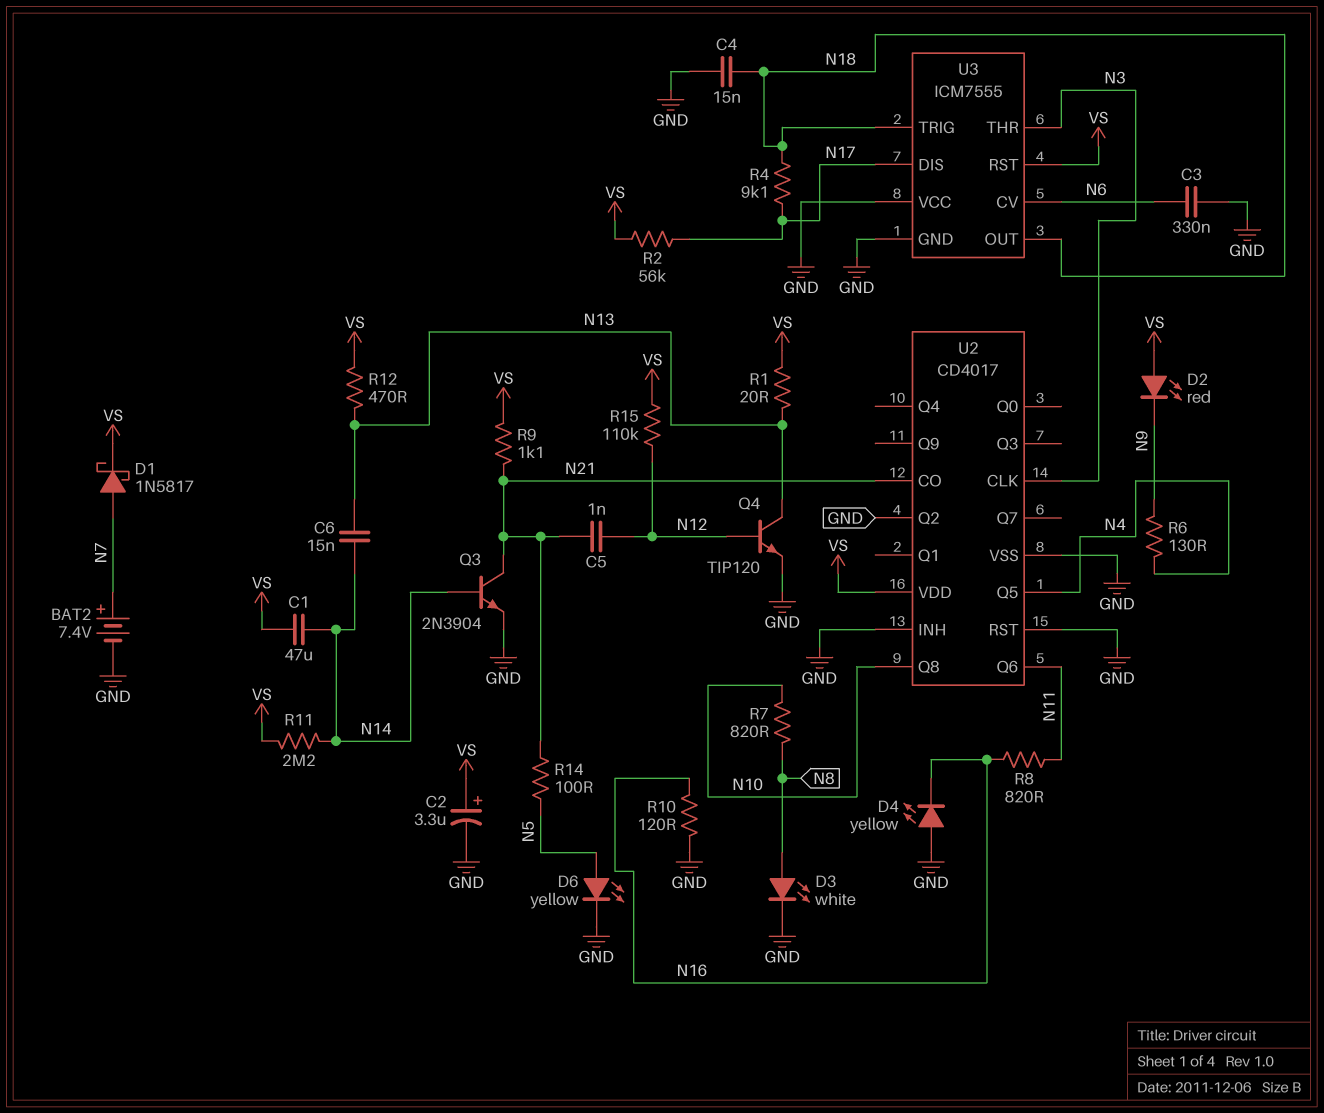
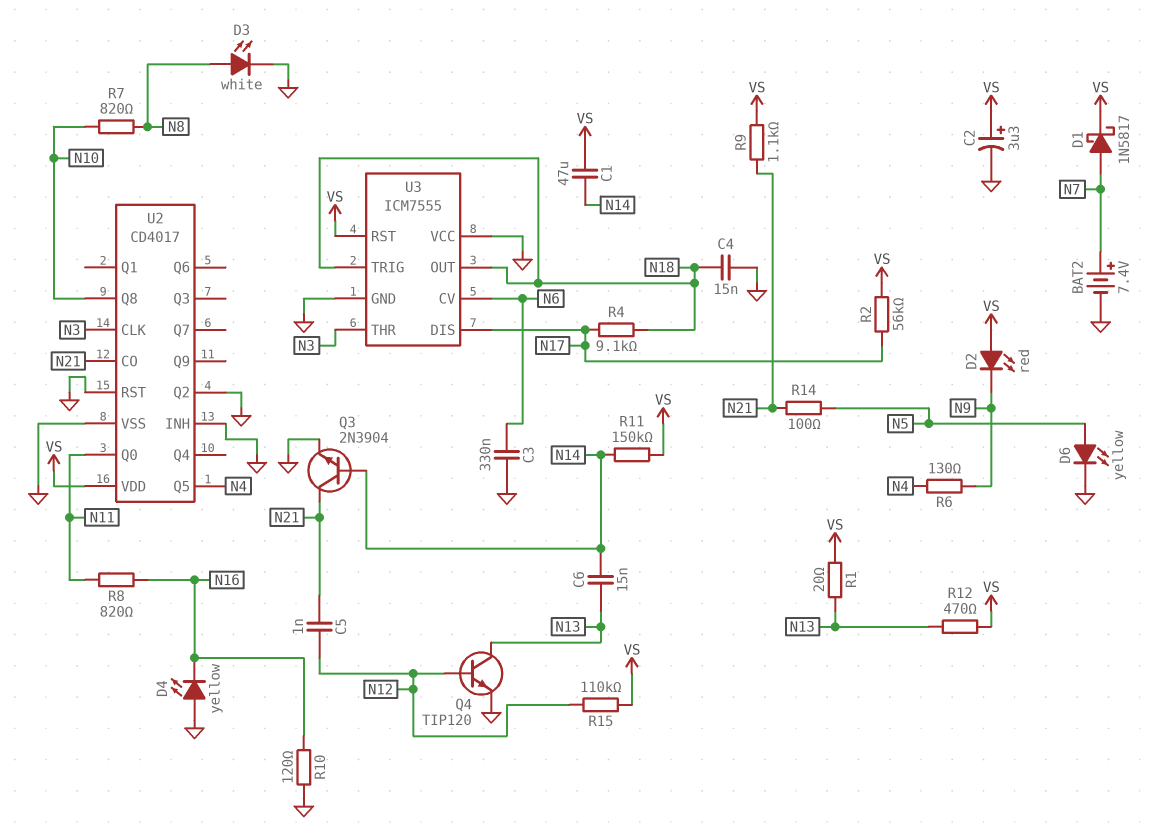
R11: 2.2M (N14, VS) -> 150k (N14, VS)
U2 pin Q0: none -> N11
U2 pin Q6: N11 -> none

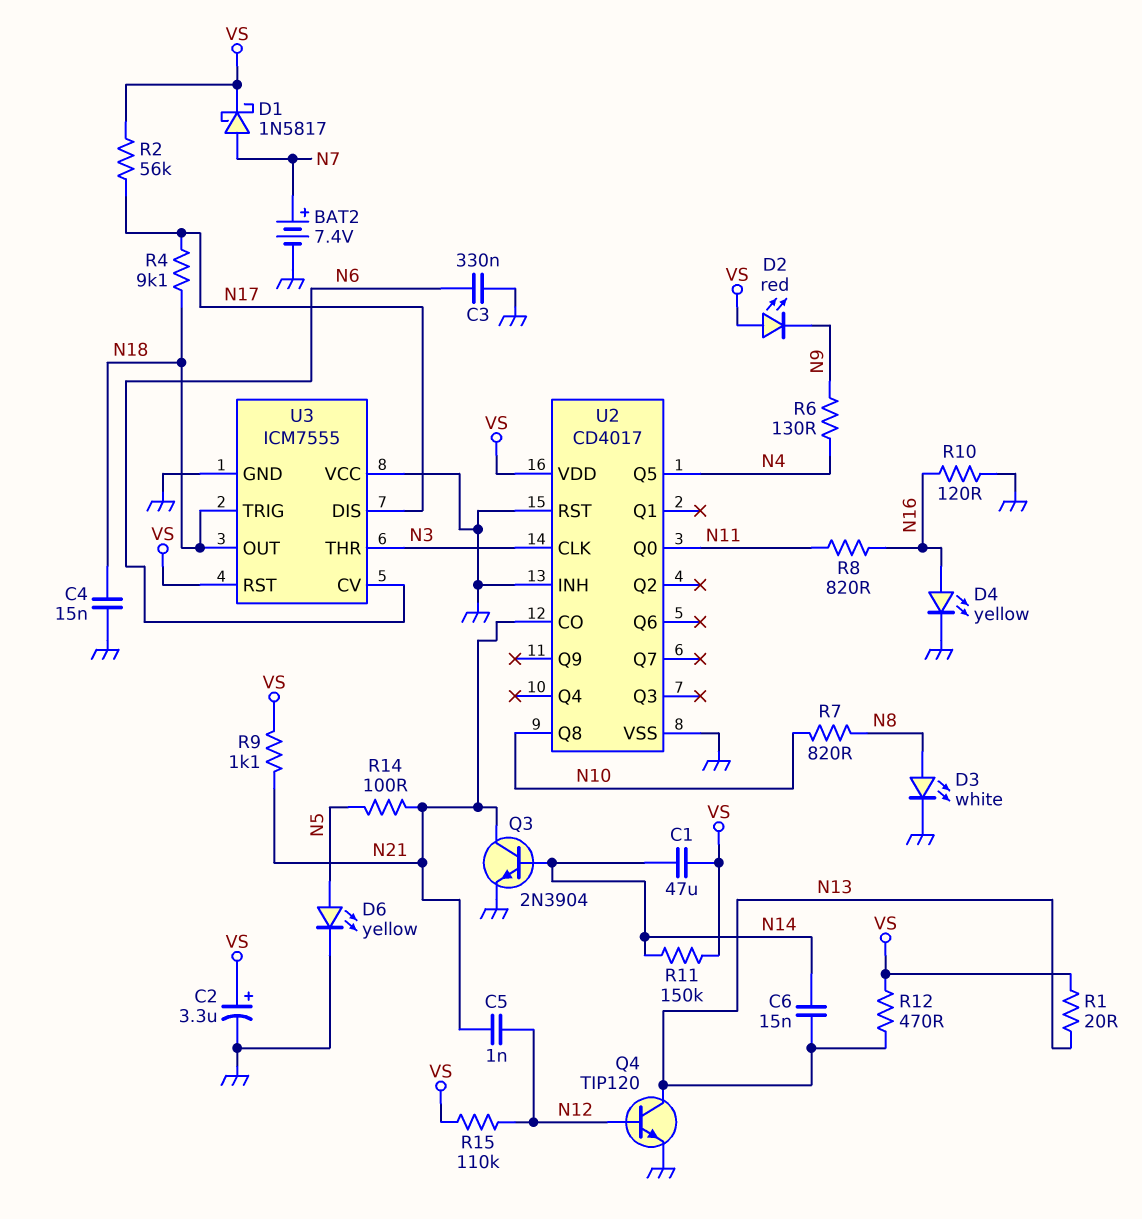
D4: LED yellow (A GND, K N16) -> LED yellow (A N16, K GND)
U2 pin Q2: GND -> none

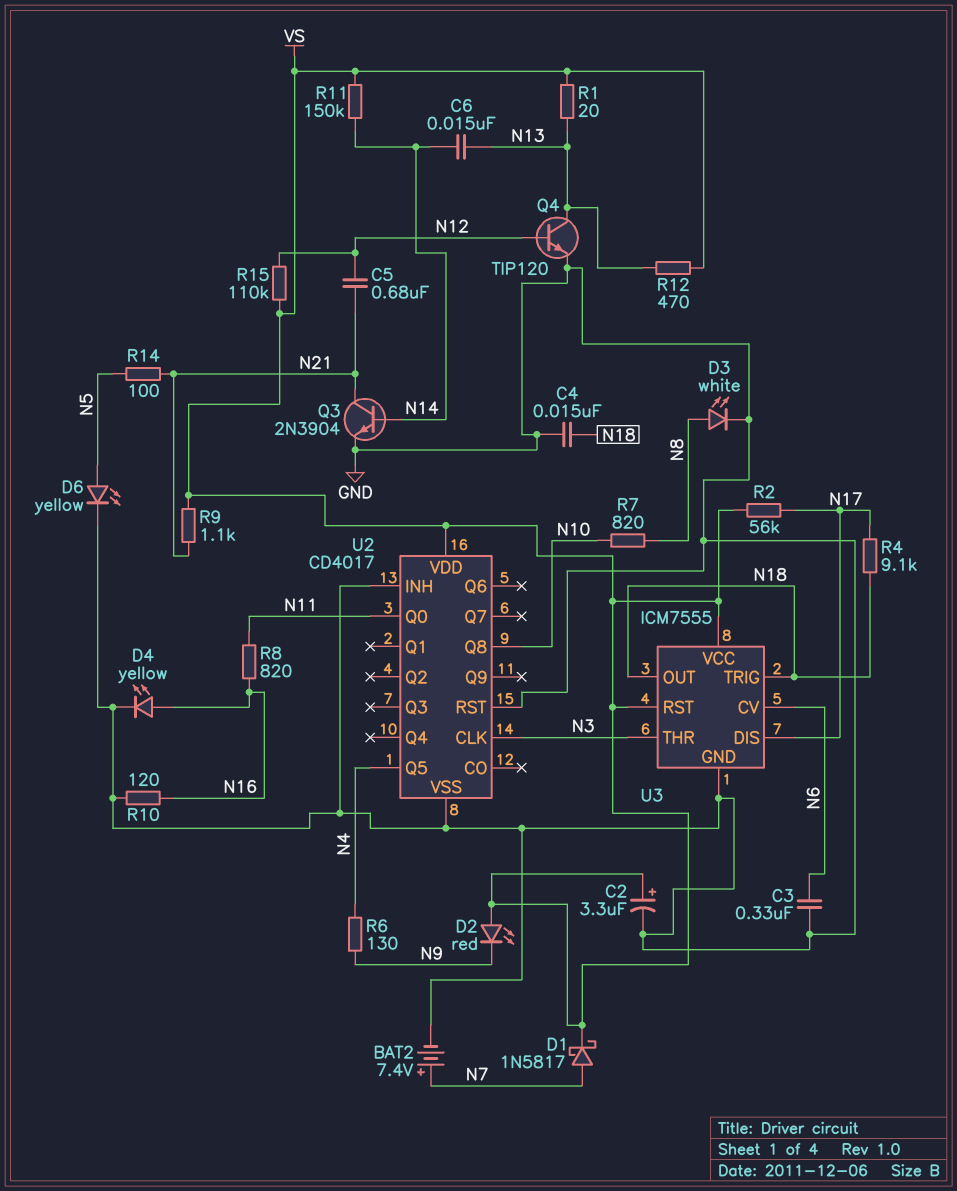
C1: 47uF (N14, VS) -> none
C5: 1nF (N12, N21) -> 680nF (N12, N21)
U2 pin CO: N21 -> none
U3 pin VCC: GND -> VS

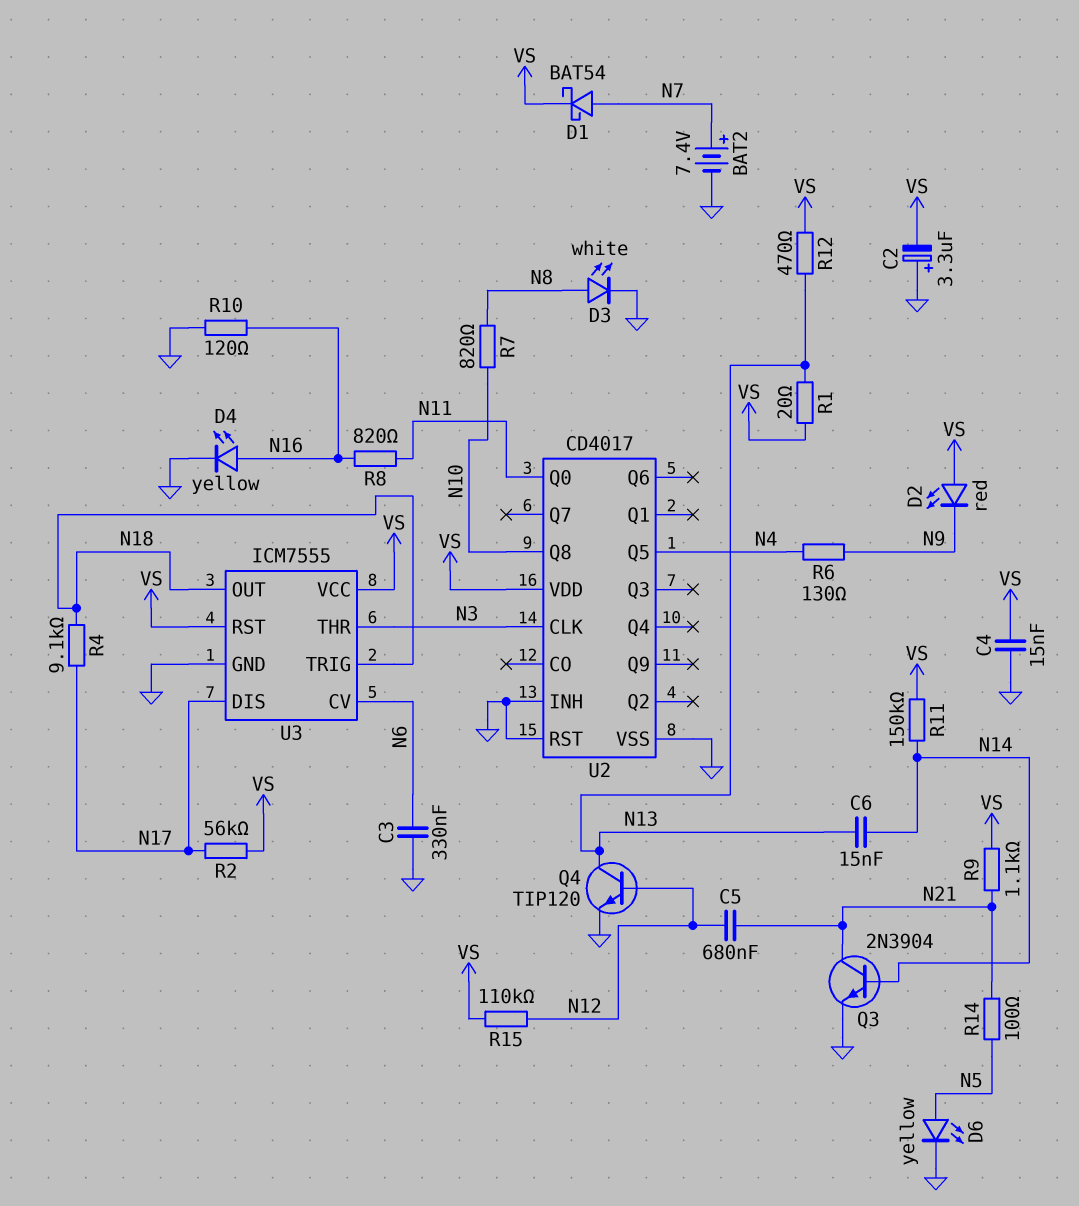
C2: 3.3uF (plus VS, minus GND) -> 3.3uF (plus GND, minus VS)
C4: 15nF (GND, N18) -> 15nF (GND, VS)
D1: schottky 1N5817 (A N7, K VS) -> schottky BAT54 (A N7, K VS)

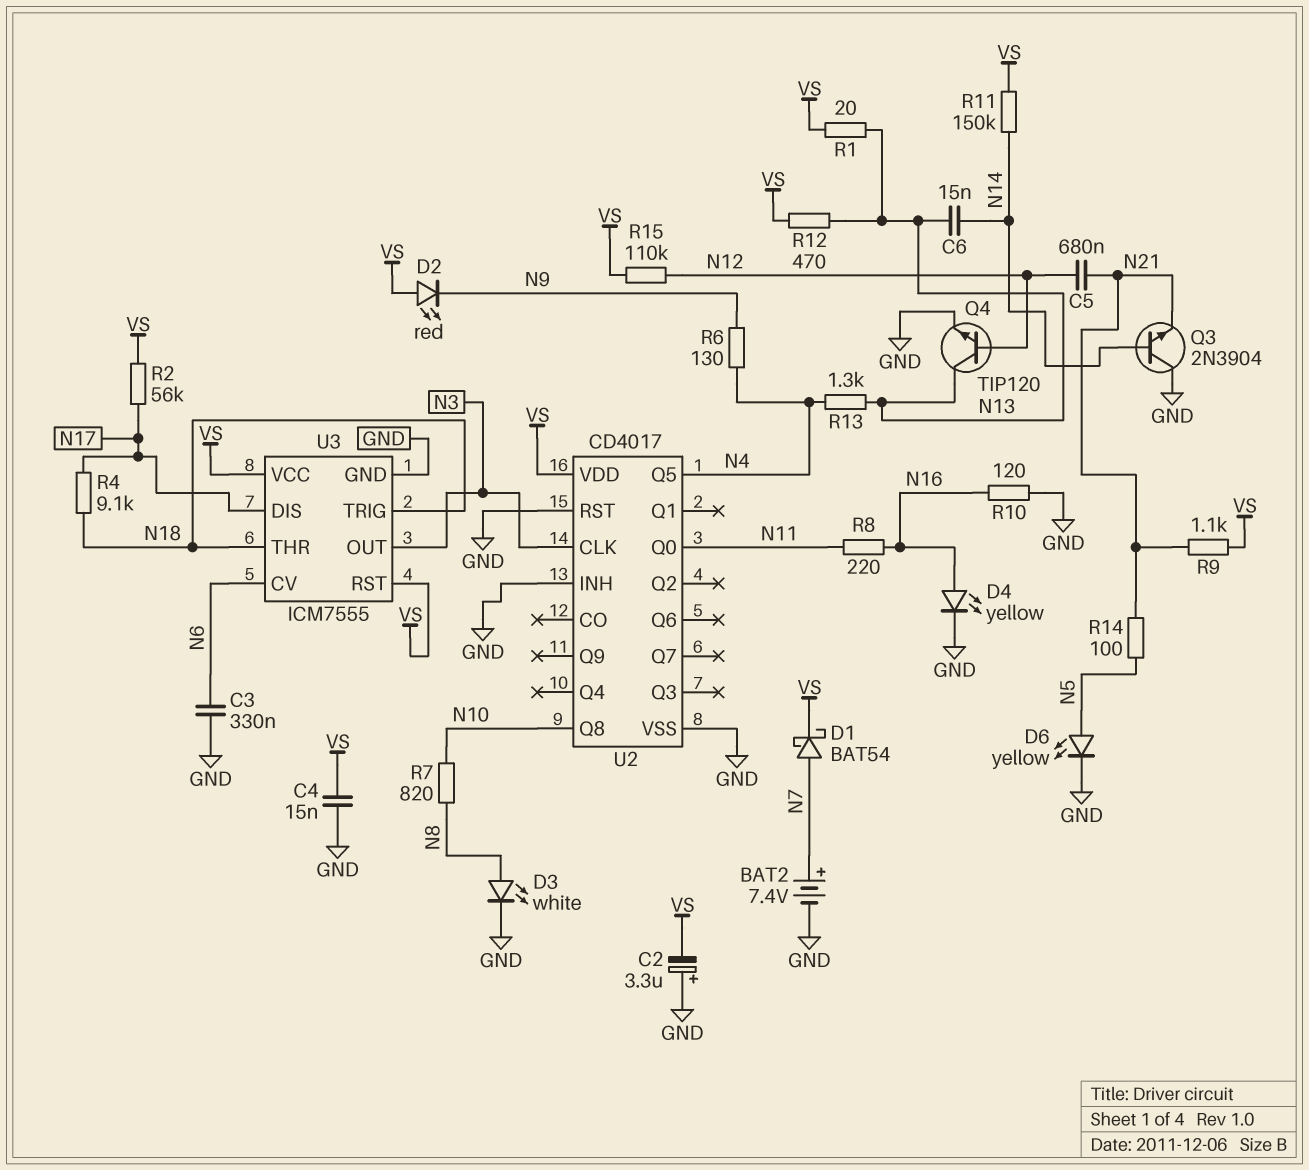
Q3: NPN 2N3904 (B N14, C N21, E GND) -> NPN 2N3904 (B N14, C GND, E N21)
R8: 820 (N11, N16) -> 220 (N11, N16)
R13: none -> 1.3k (N4, N13)
U3 pin OUT: N18 -> N3
U3 pin THR: N3 -> N18

